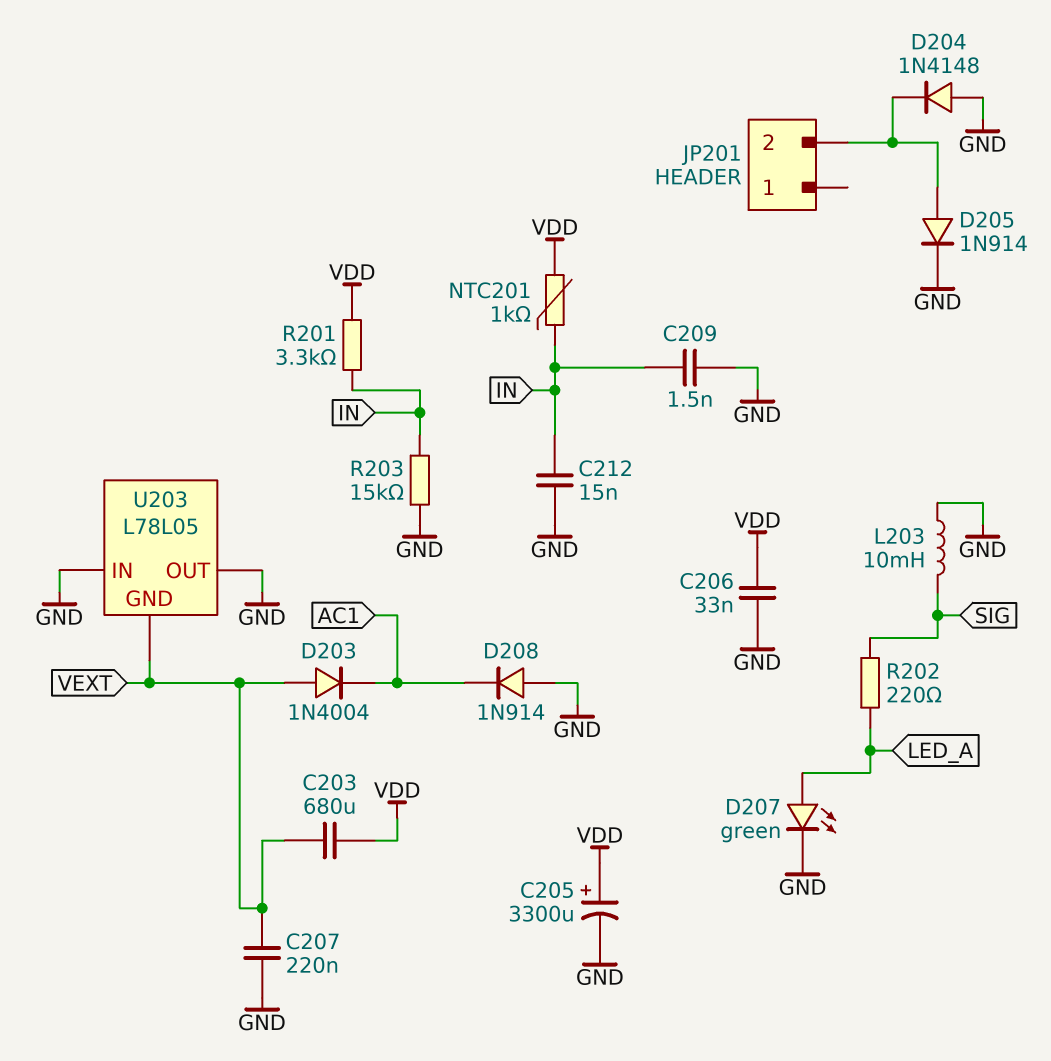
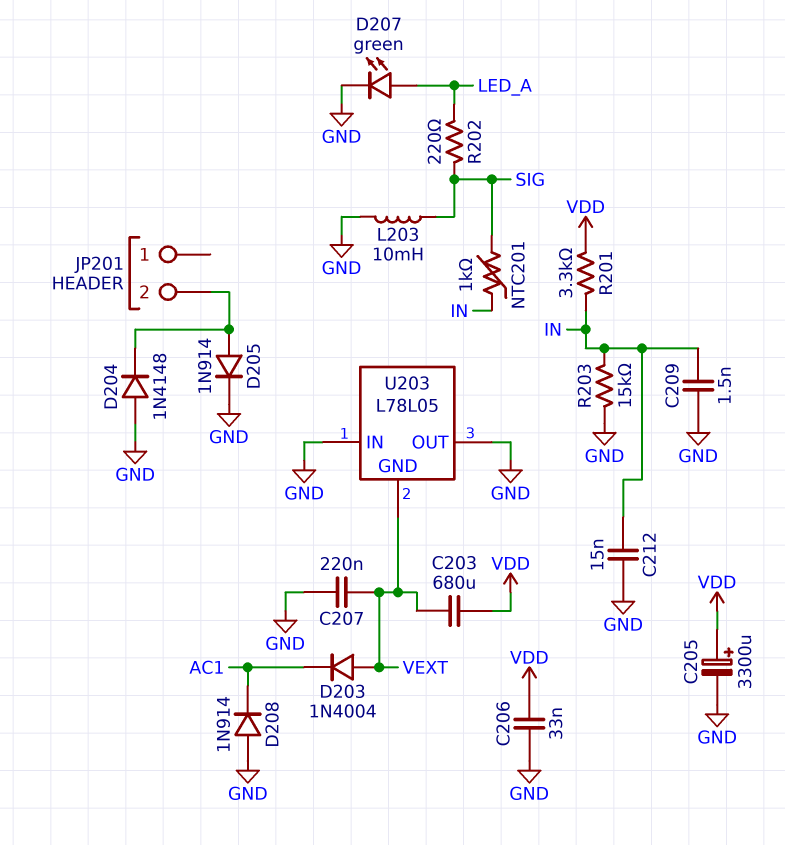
NTC201: 1k (IN, VDD) -> 1k (IN, SIG)

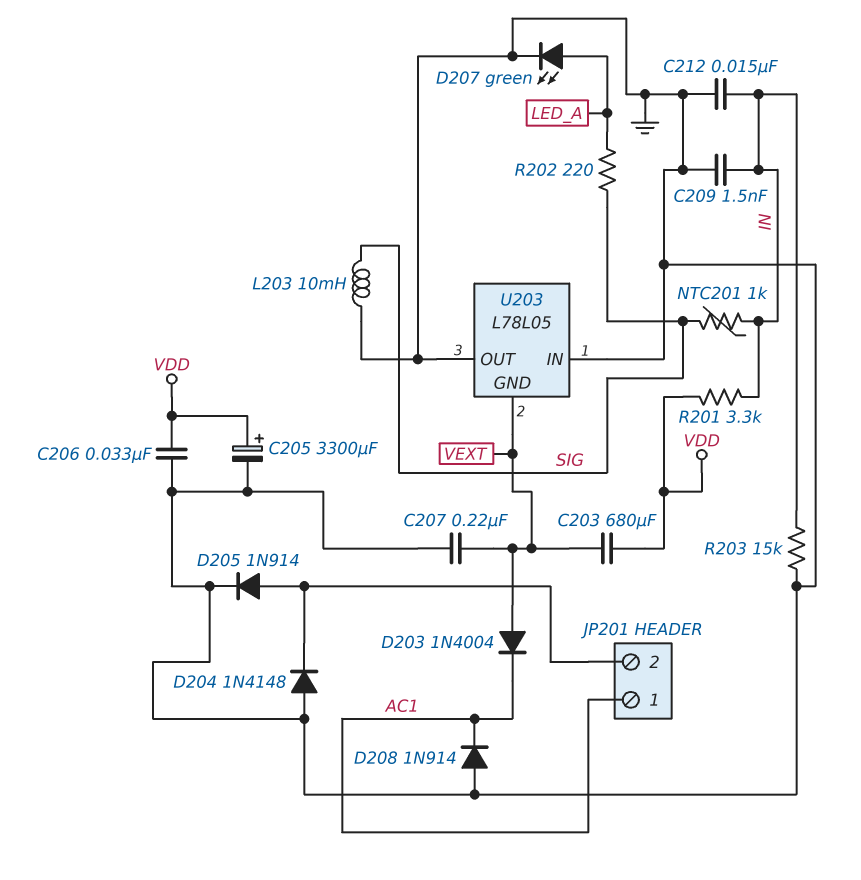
JP201 pin 1: none -> AC1

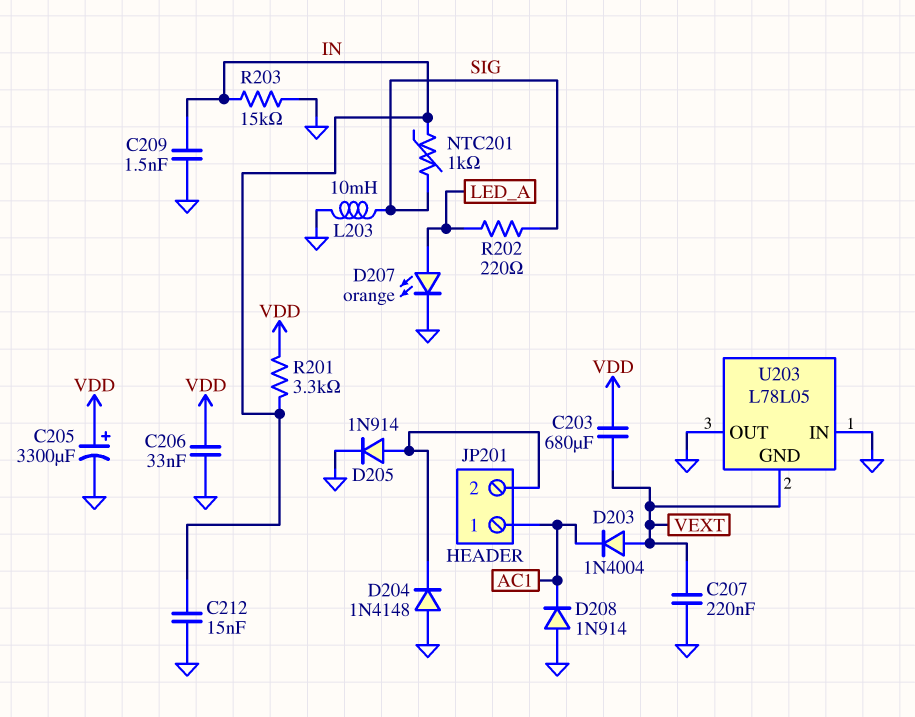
D207: LED green (A LED_A, K GND) -> LED orange (A LED_A, K GND)

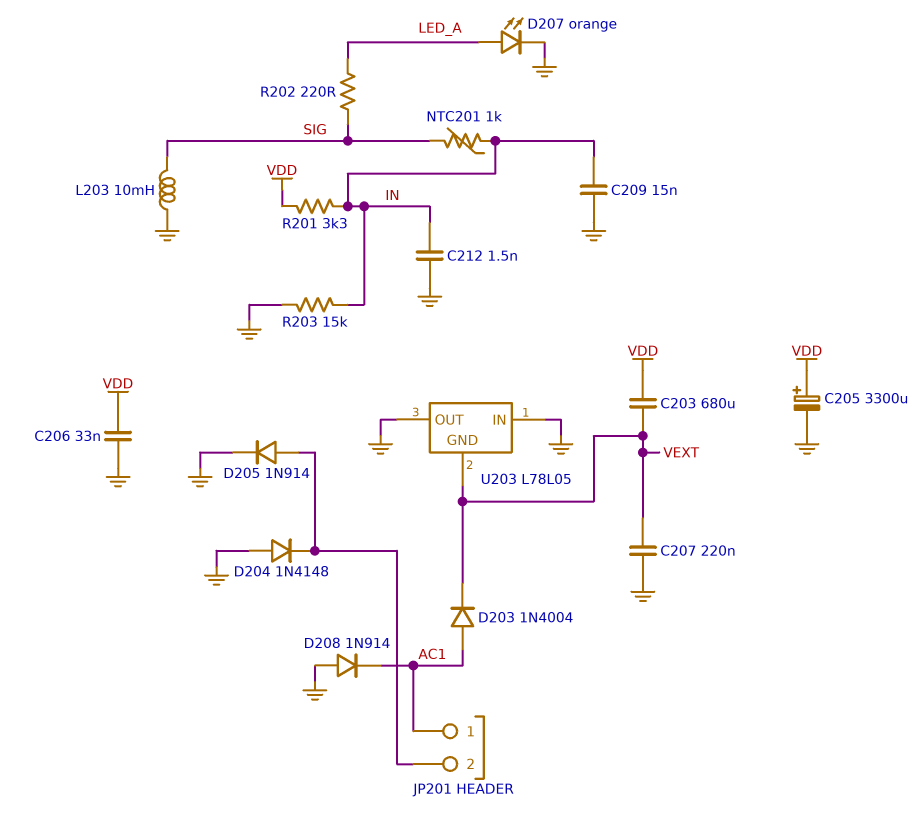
C209: 1.5nF (GND, IN) -> 15nF (GND, IN)
C212: 15nF (GND, IN) -> 1.5nF (GND, IN)
D203: diode 1N4004 (A VEXT, K AC1) -> diode 1N4004 (A AC1, K VEXT)

